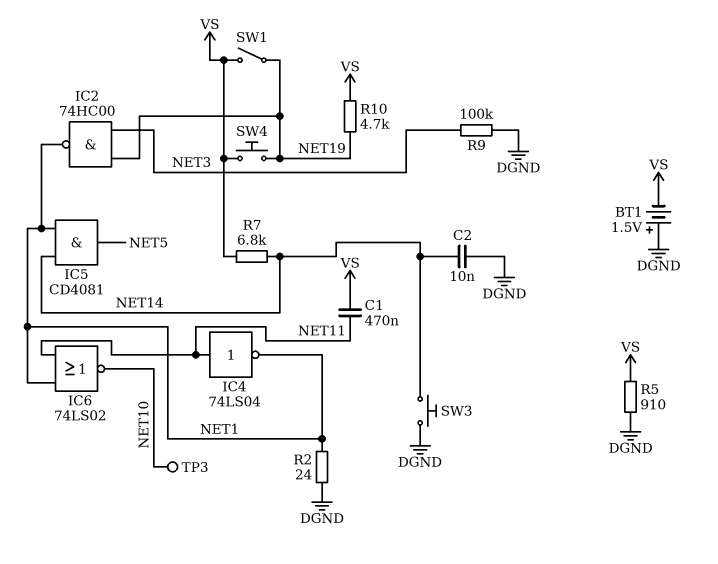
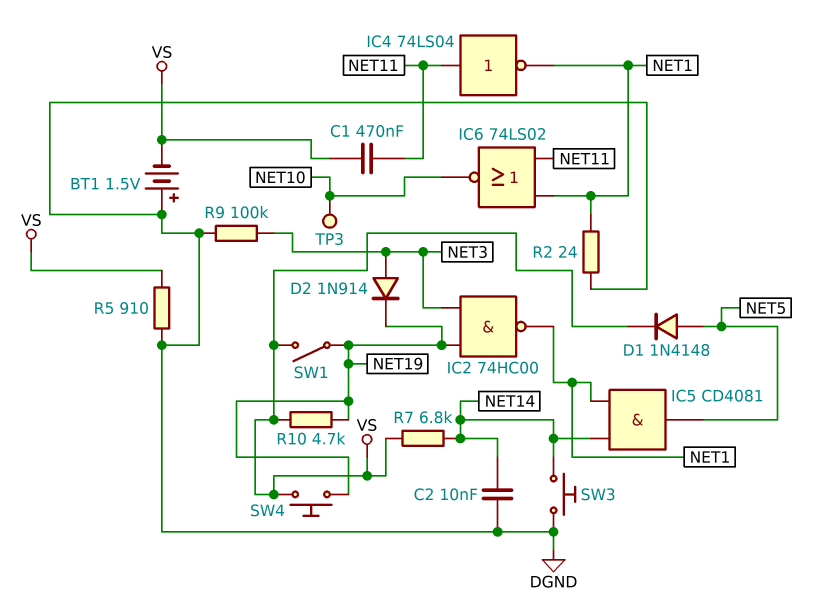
D1: none -> diode 1N4148 (A NET5, K VS)
D2: none -> diode 1N914 (A NET3, K NET19)

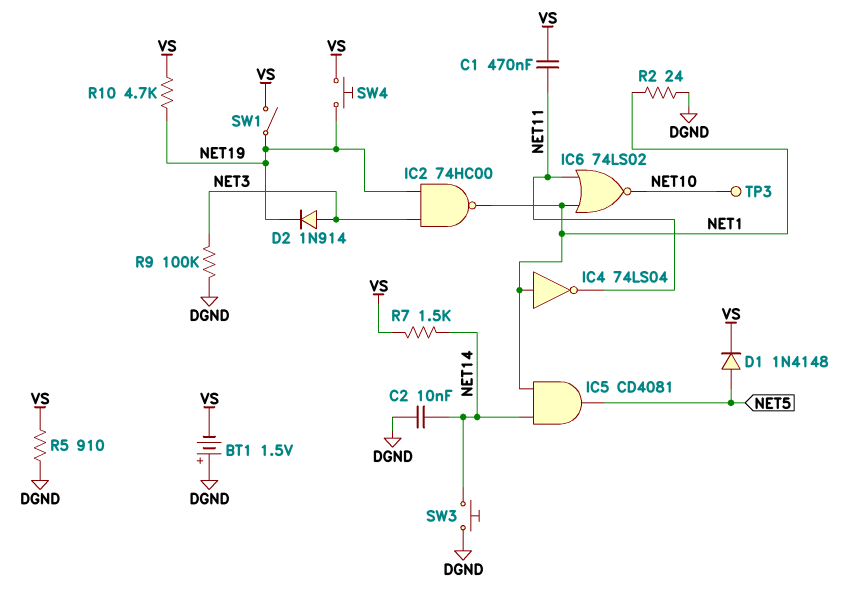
IC4: NOT 74LS04 (in NET11, out NET1) -> NOT 74LS04 (in NET1, out NET11)
R7: 6.8k (NET14, VS) -> 1.5k (NET14, VS)

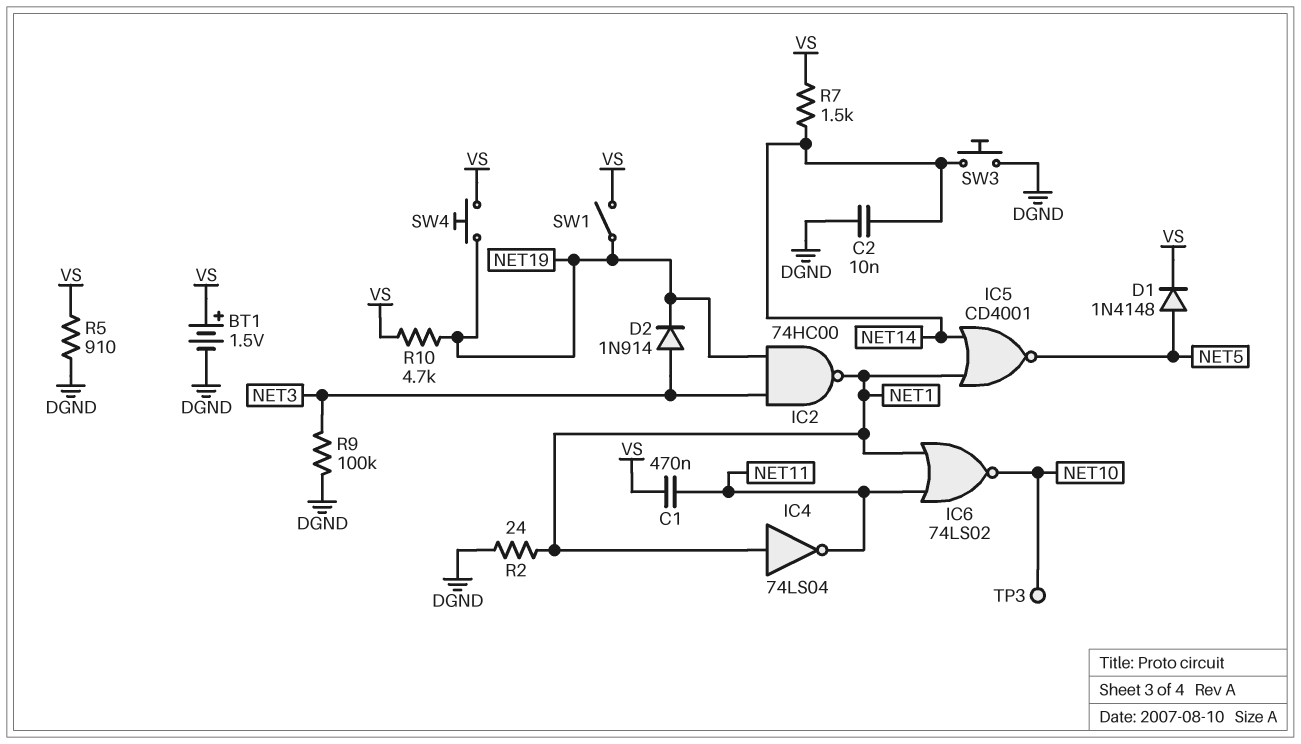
BT1: 1.5V (plus DGND, minus VS) -> 1.5V (plus VS, minus DGND)
IC5: AND CD4081 (in NET1, in NET14, out NET5) -> NOR CD4001 (in NET1, in NET14, out NET5)

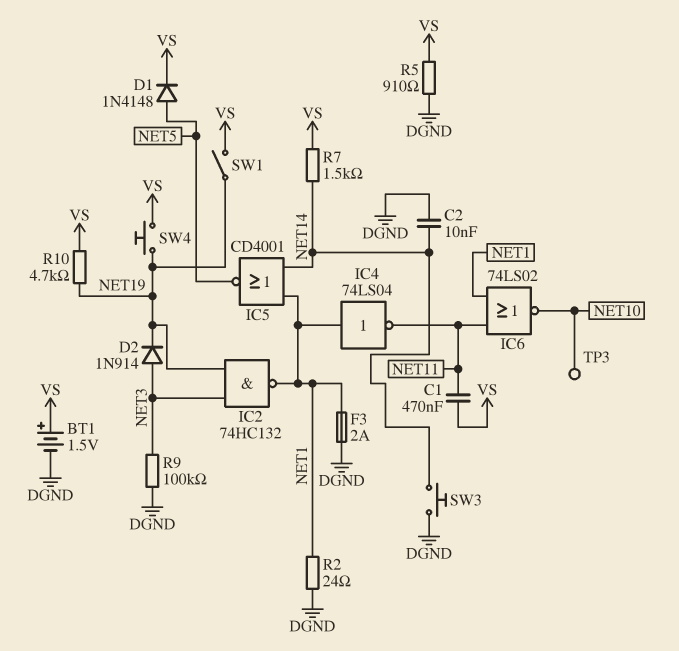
F3: none -> 2A (DGND, NET1)
IC2: NAND 74HC00 (in NET3, in NET19, out NET1) -> NAND 74HC132 (in NET3, in NET19, out NET1)

